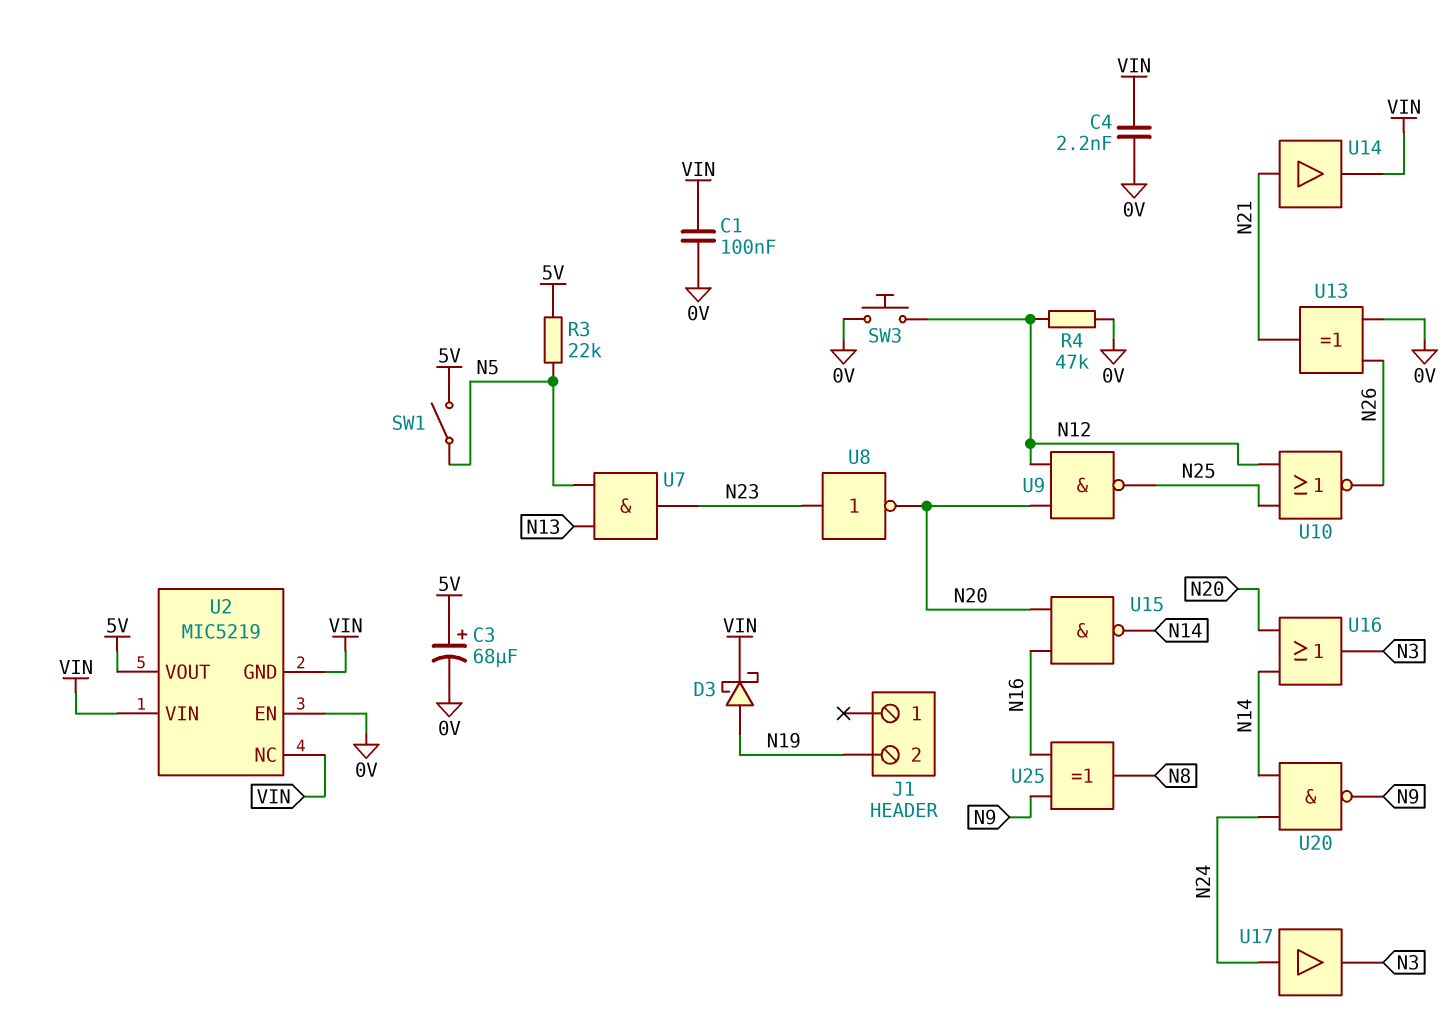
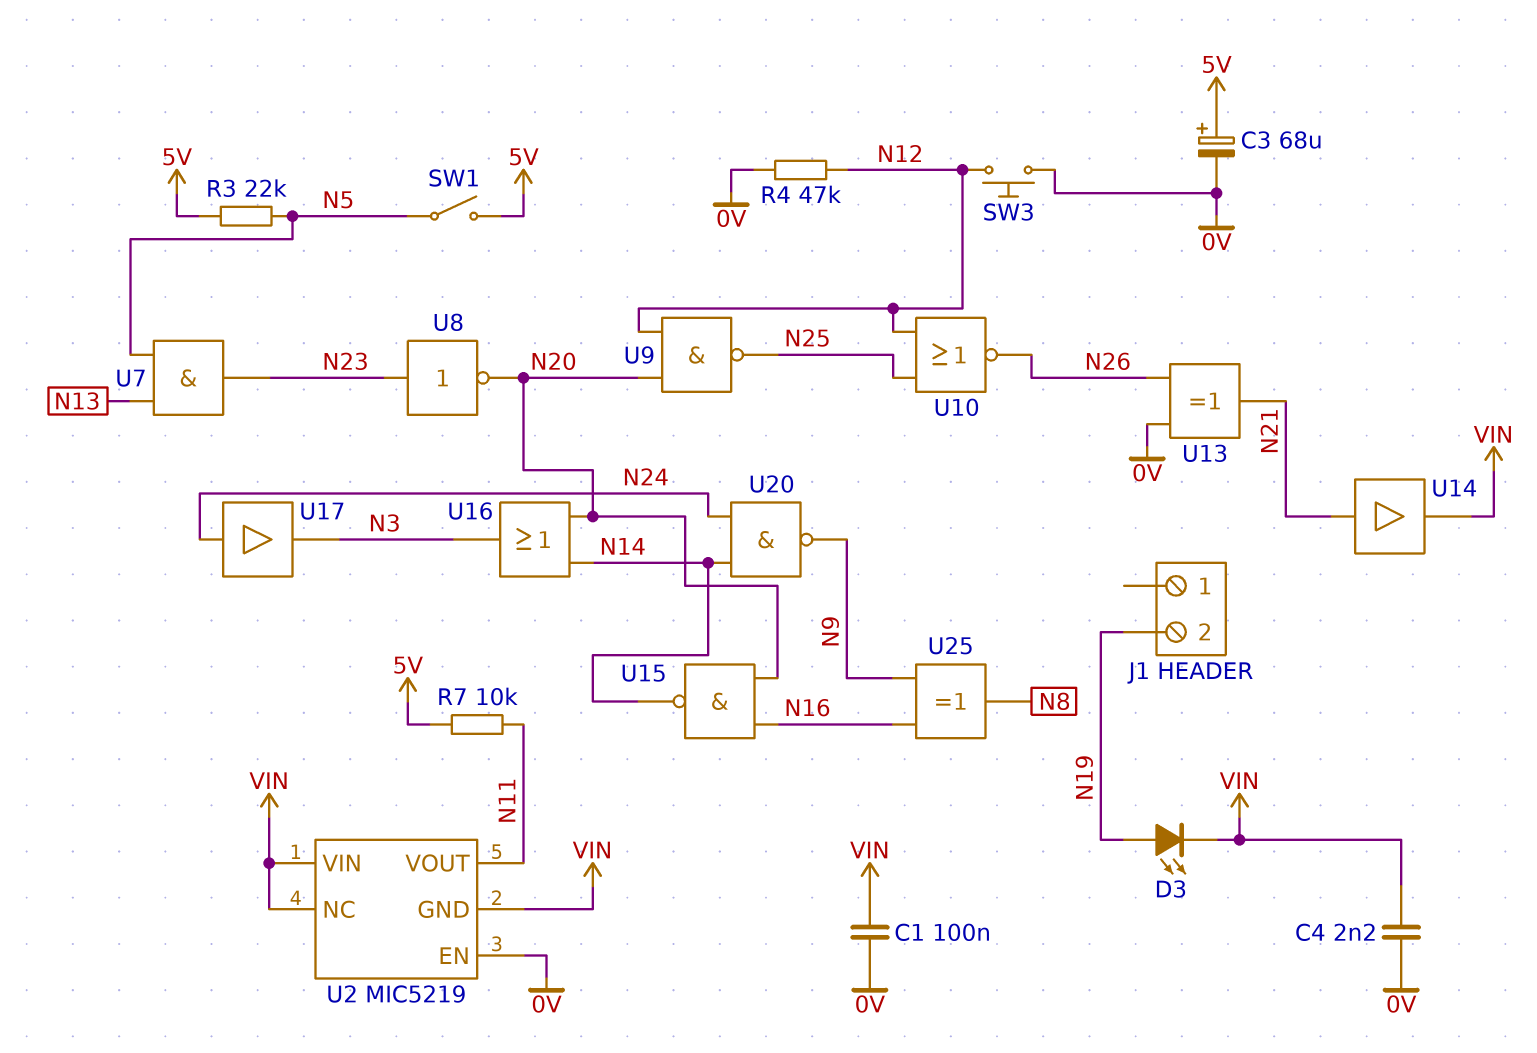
D3: schottky (A N19, K VIN) -> LED (A N19, K VIN)
R7: none -> 10k (5V, N11)
U2 pin VOUT: 5V -> N11

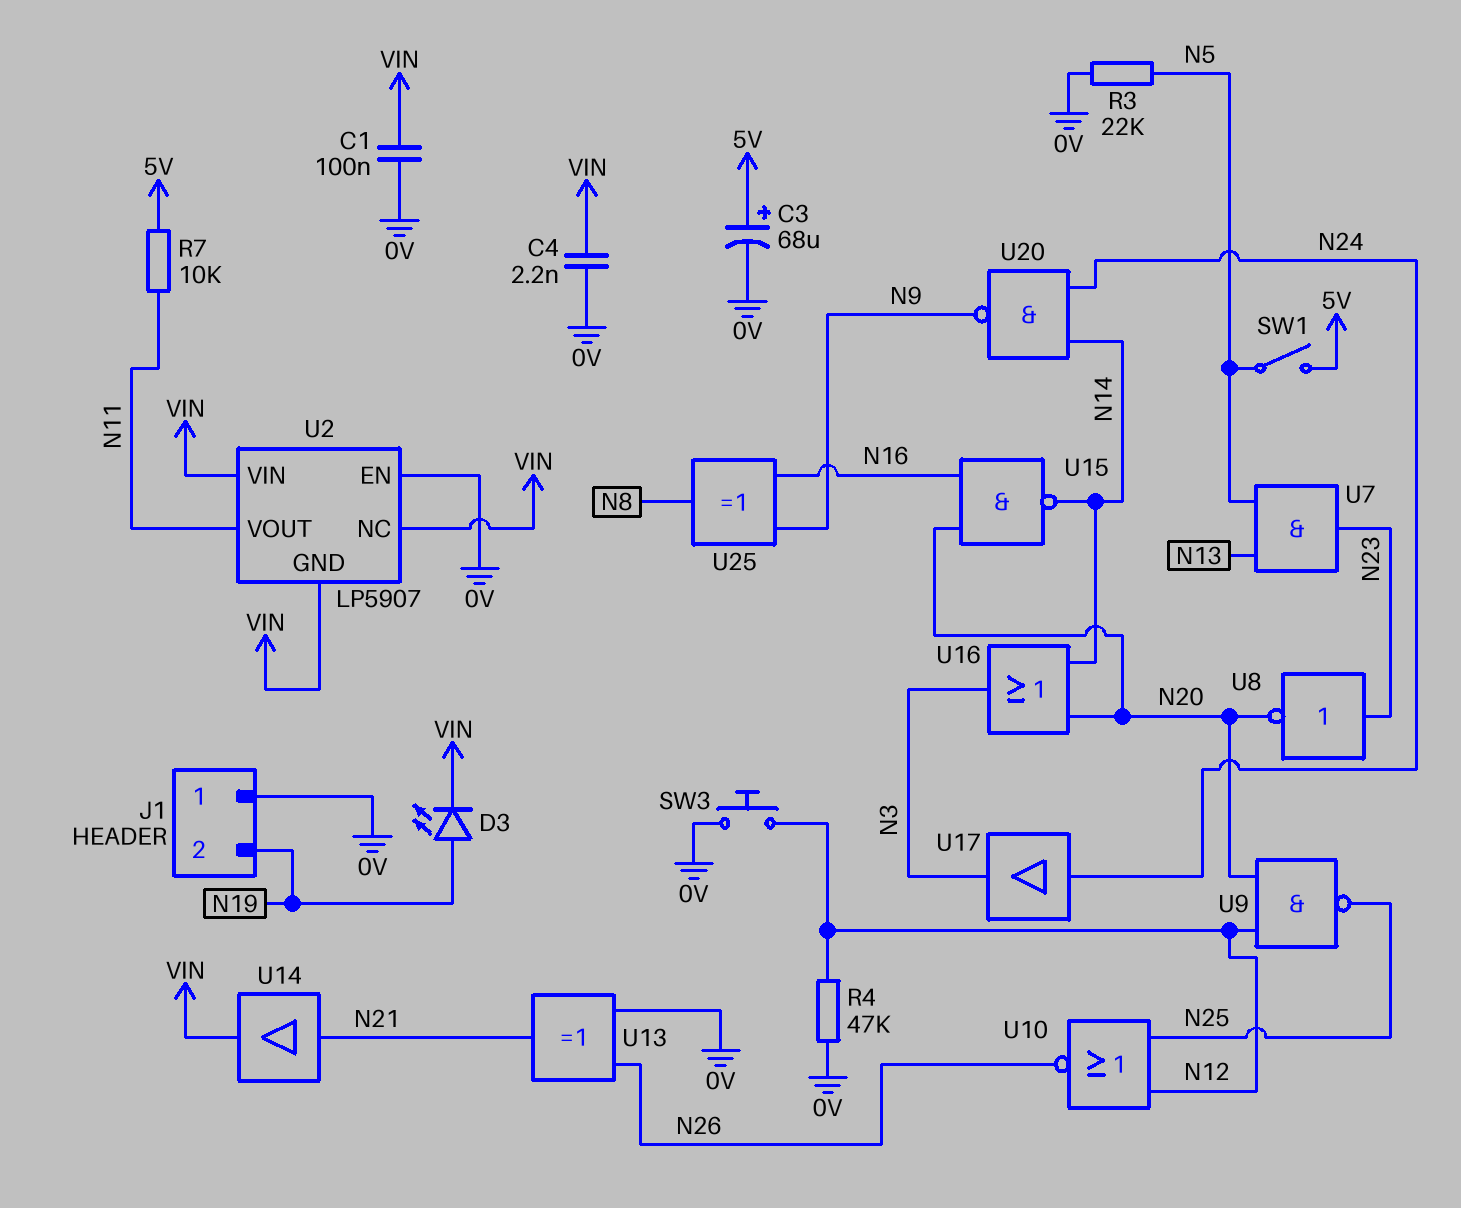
J1 pin 1: none -> 0V
R3: 22k (5V, N5) -> 22k (0V, N5)
U2: MIC5219 -> LP5907

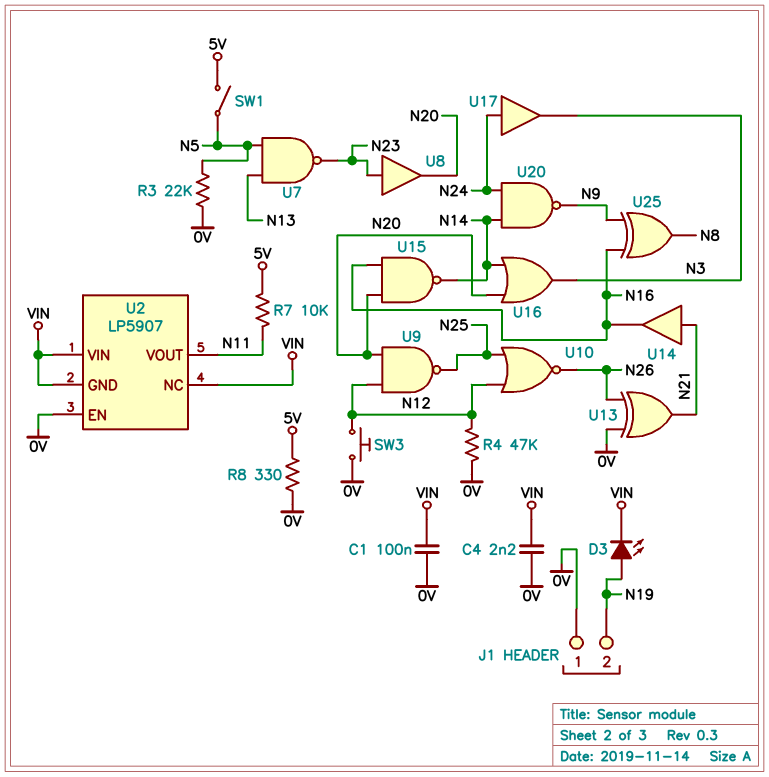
C3: 68uF (plus 5V, minus 0V) -> none
R8: none -> 330 (0V, 5V)
U7: AND (in N5, in N13, out N23) -> NAND (in N5, in N13, out N23)
U8: NOT (in N23, out N20) -> buffer (in N23, out N20)
U14: buffer (in N21, out VIN) -> buffer (in N21, out N16)

